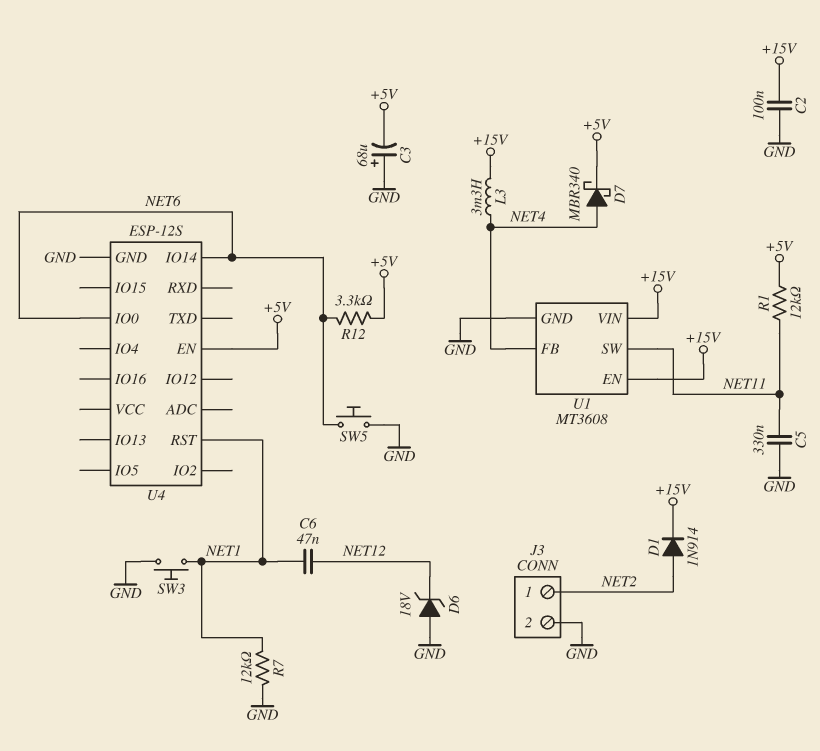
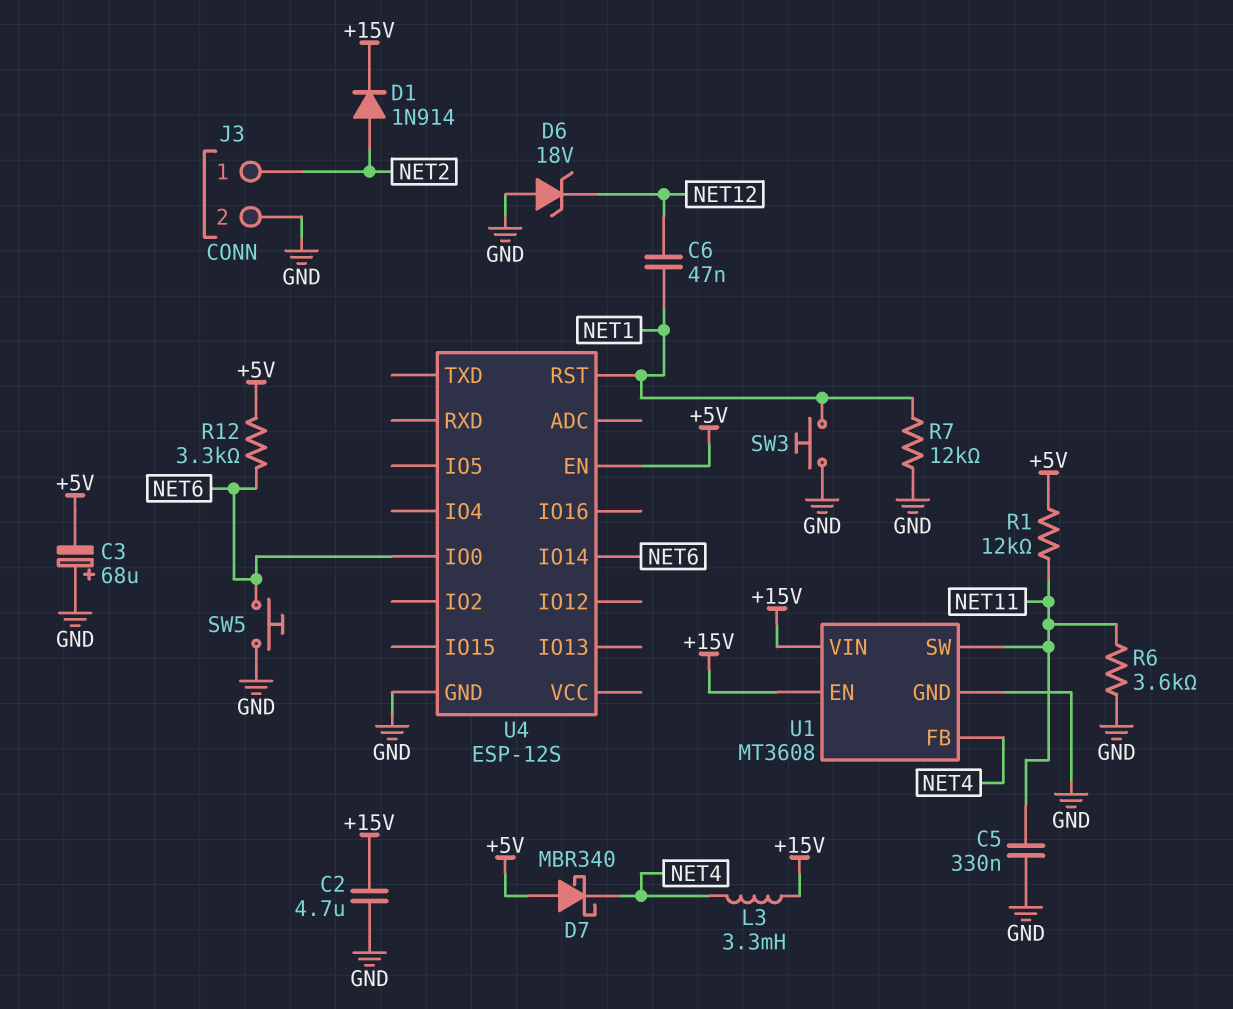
C2: 100nF (+15V, GND) -> 4.7uF (+15V, GND)
D7: schottky MBR340 (A NET4, K +5V) -> schottky MBR340 (A +5V, K NET4)
R6: none -> 3.6k (GND, NET11)

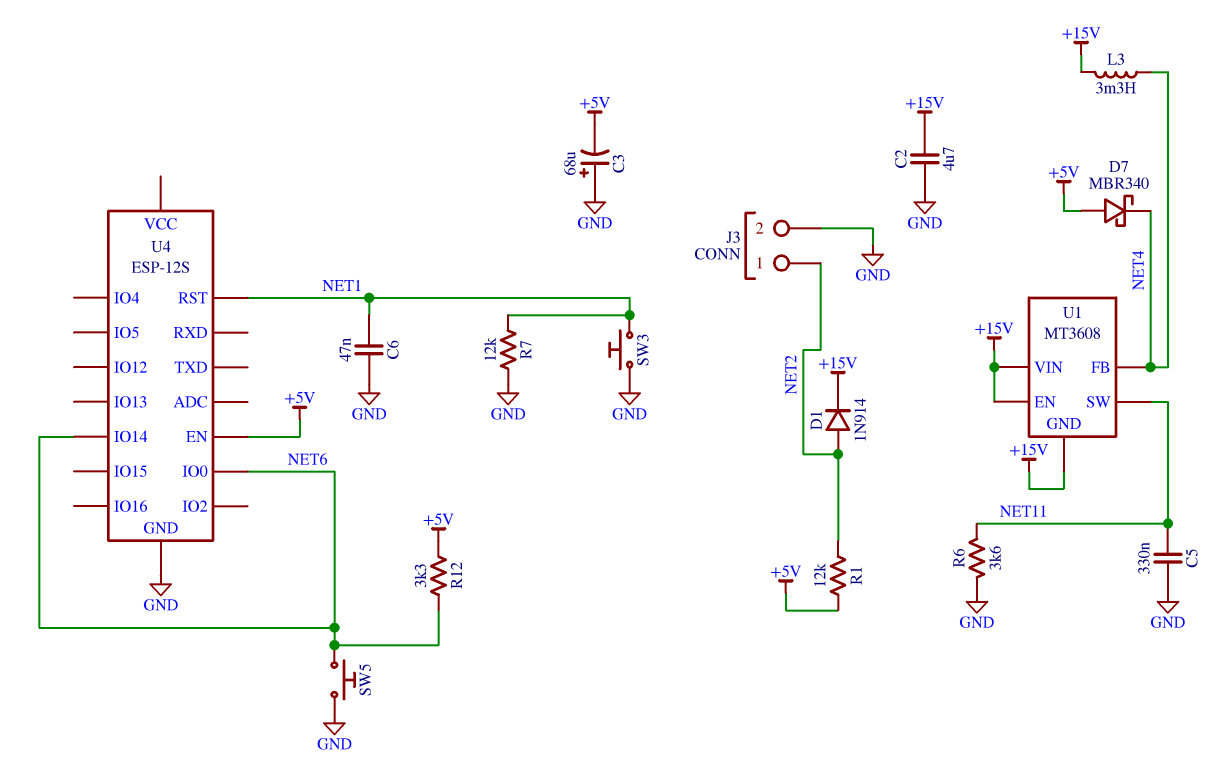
C6: 47nF (NET1, NET12) -> 47nF (GND, NET1)
D6: zener 18V (A GND, K NET12) -> none
R1: 12k (+5V, NET11) -> 12k (+5V, NET2)
U1 pin GND: GND -> +15V

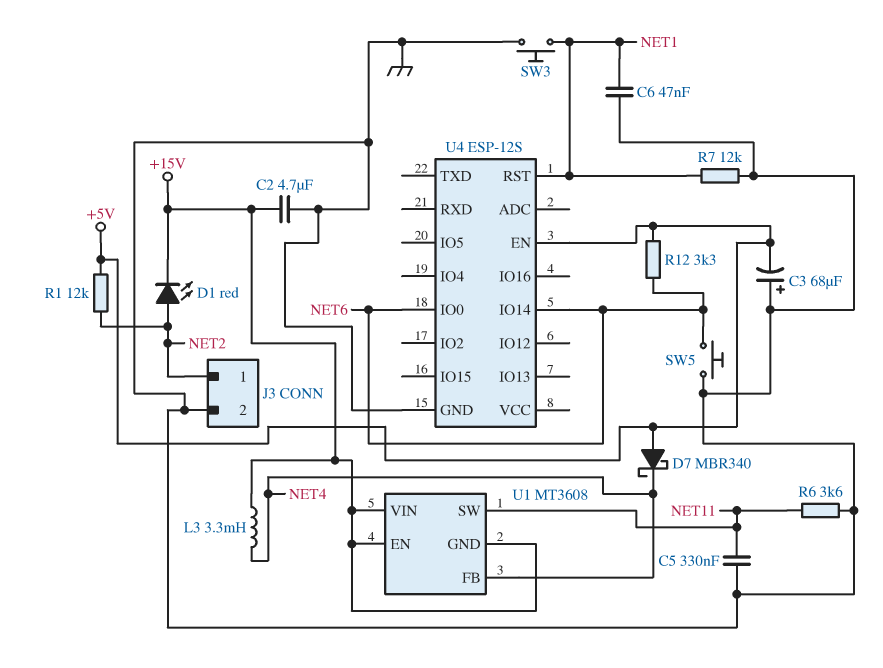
D1: diode 1N914 (A NET2, K +15V) -> LED red (A NET2, K +15V)

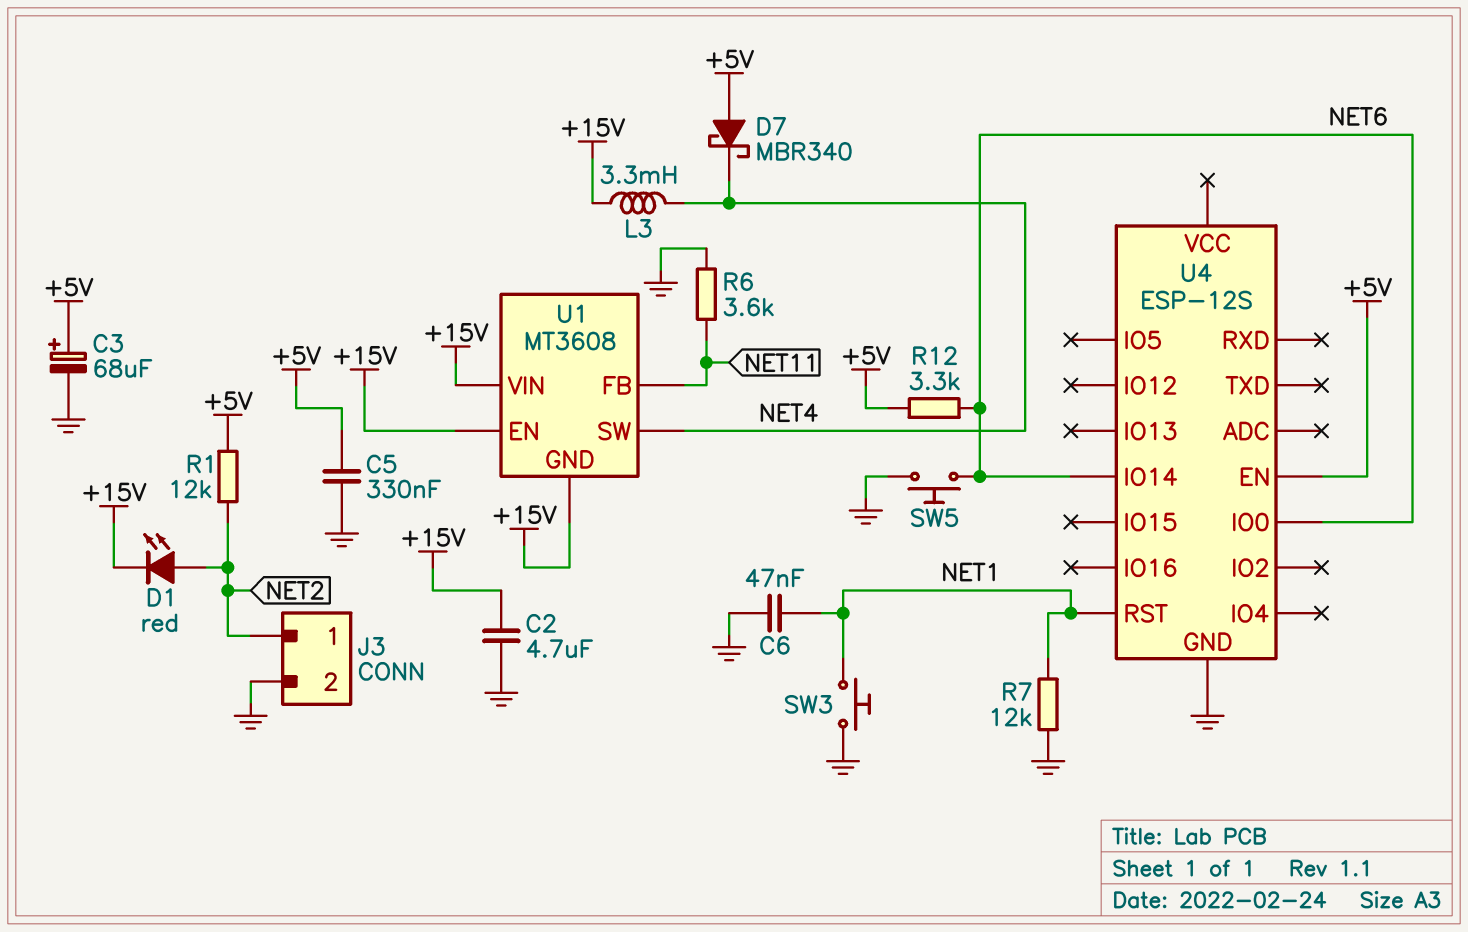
C3: 68uF (plus GND, minus +5V) -> 68uF (plus +5V, minus GND)
C5: 330nF (GND, NET11) -> 330nF (+5V, GND)
U1 pin FB: NET4 -> NET11
U1 pin SW: NET11 -> NET4

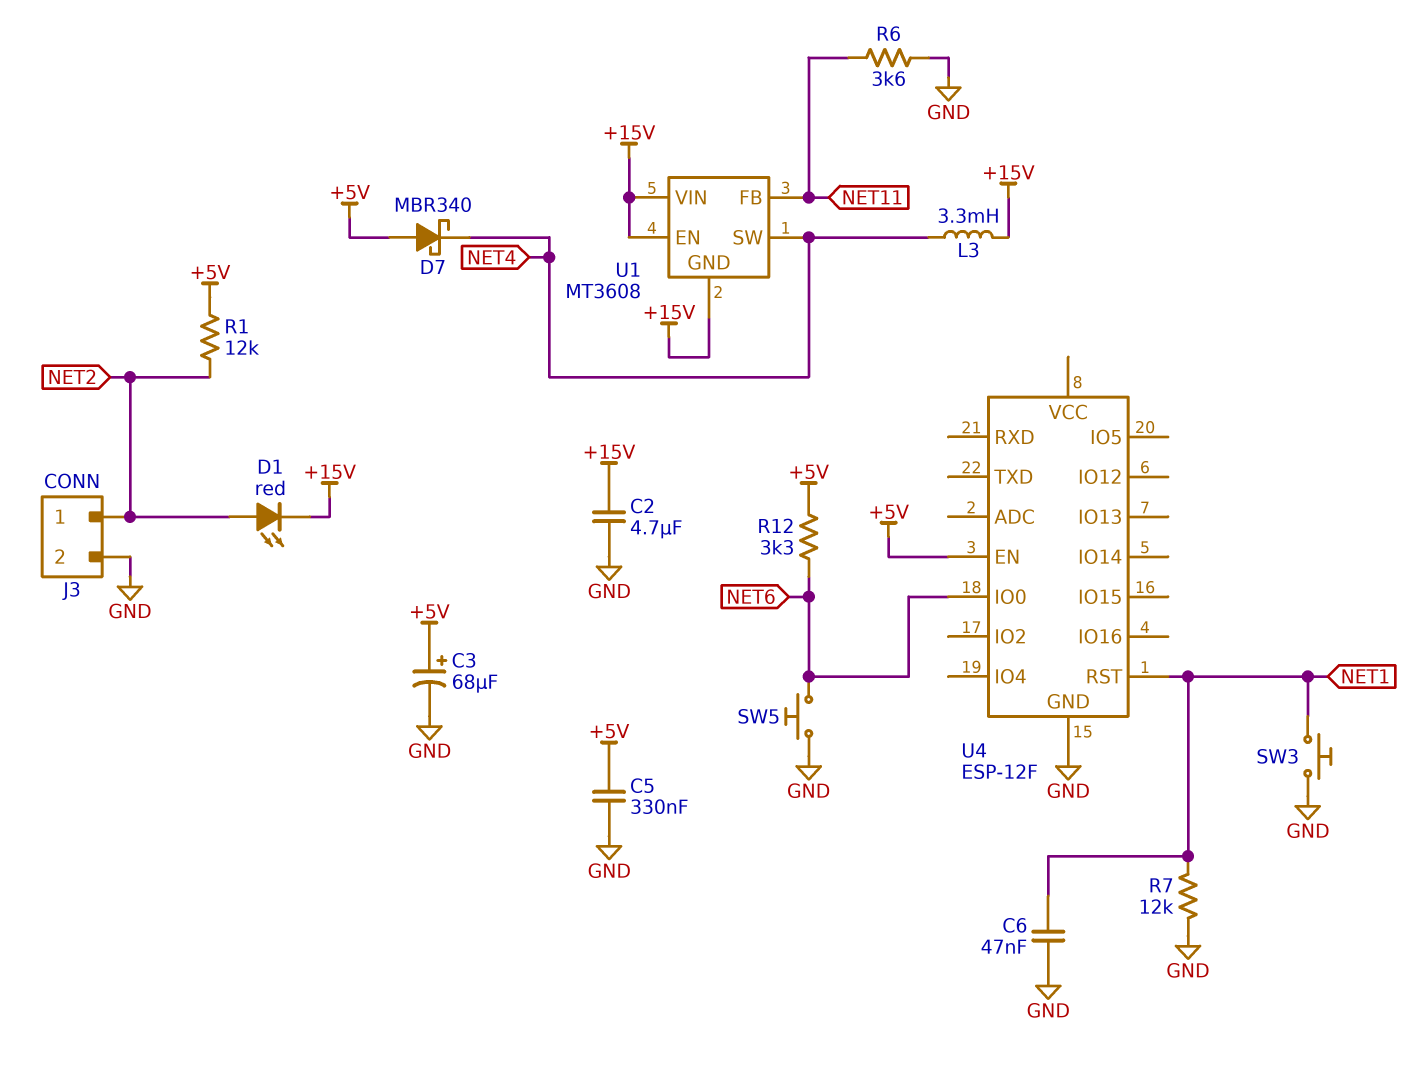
U4: ESP-12S -> ESP-12F
U4 pin IO14: NET6 -> none

